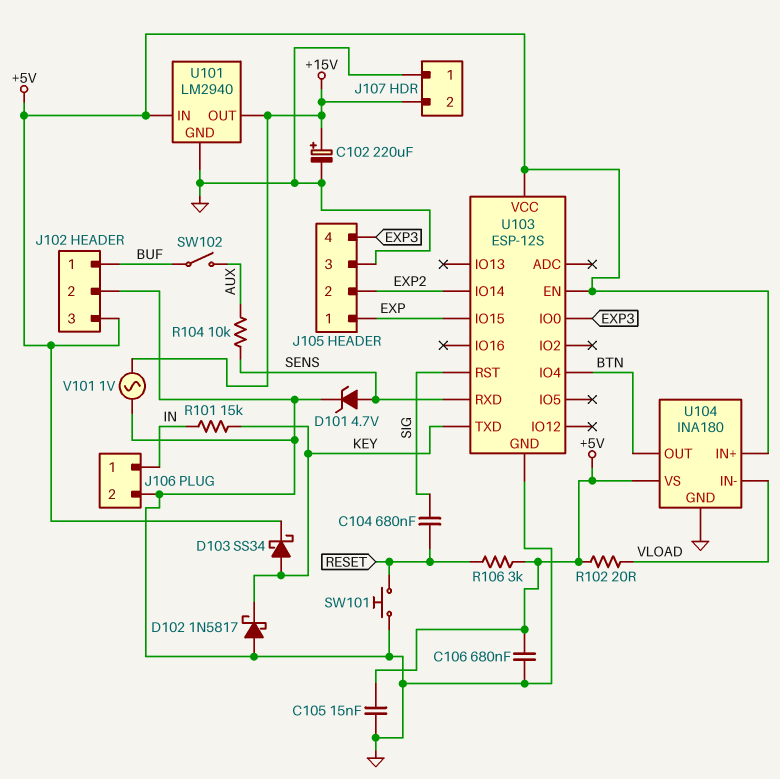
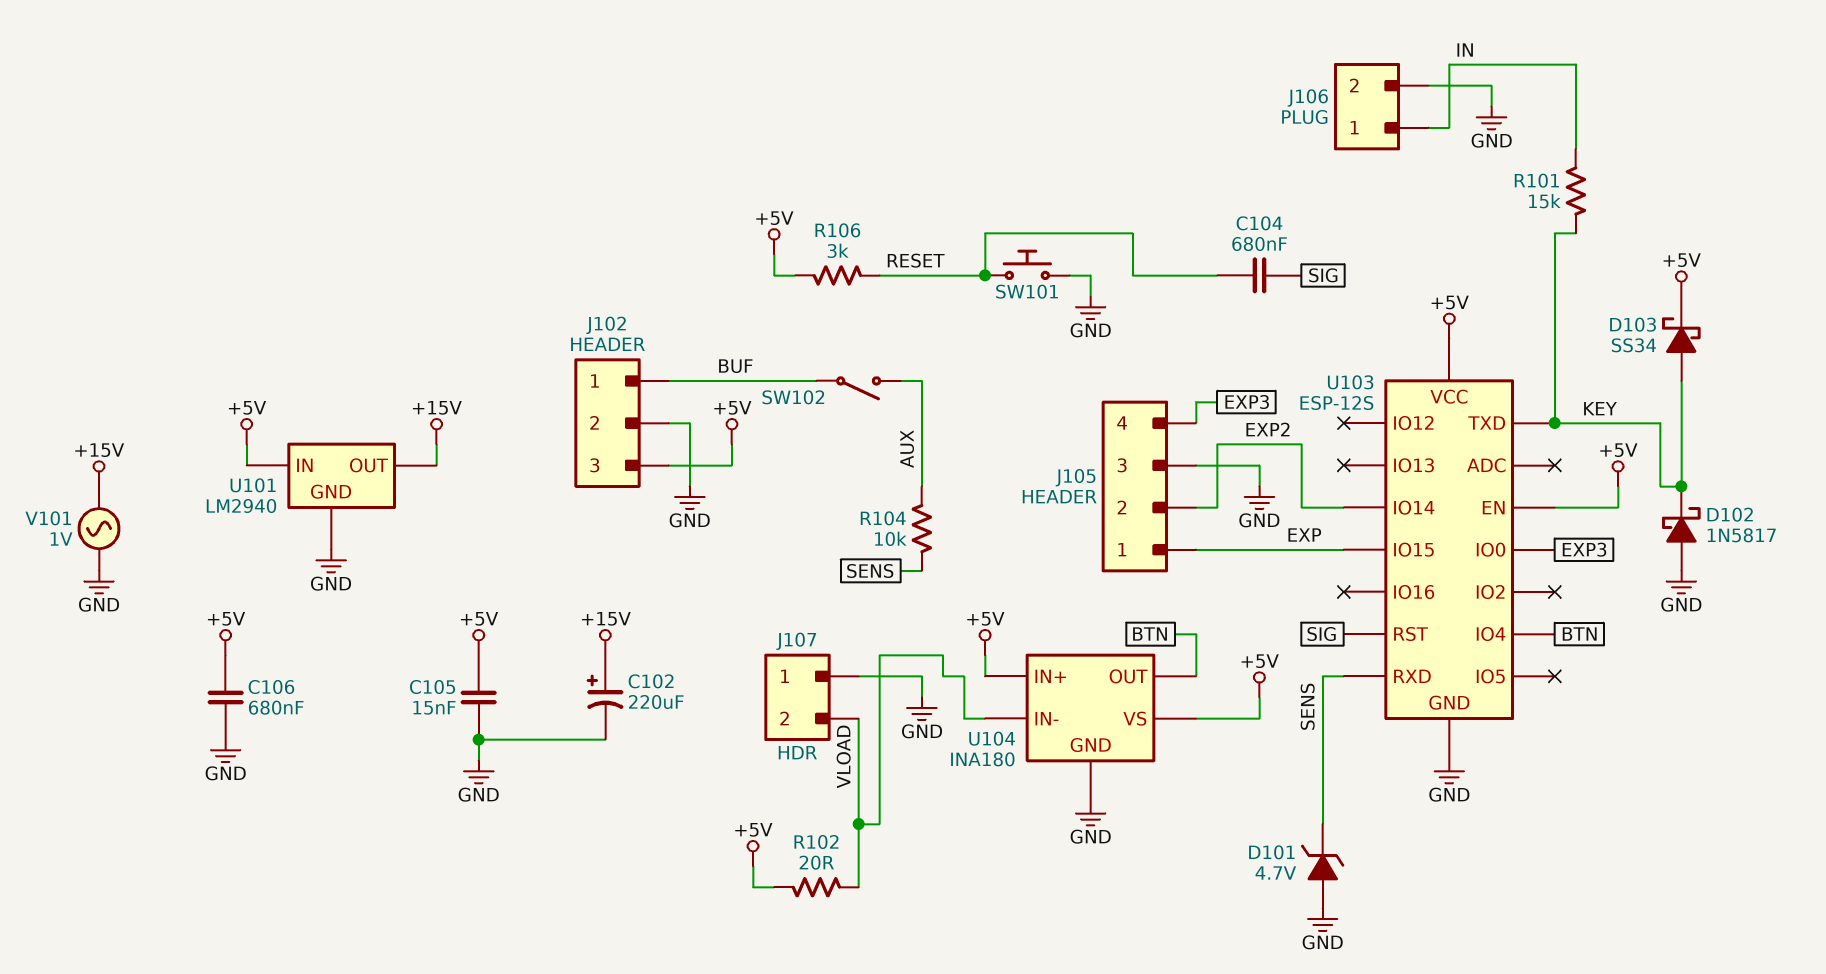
D101: zener 4.7V (A SENS, K GND) -> zener 4.7V (A GND, K SENS)
J107 pin 2: +15V -> VLOAD

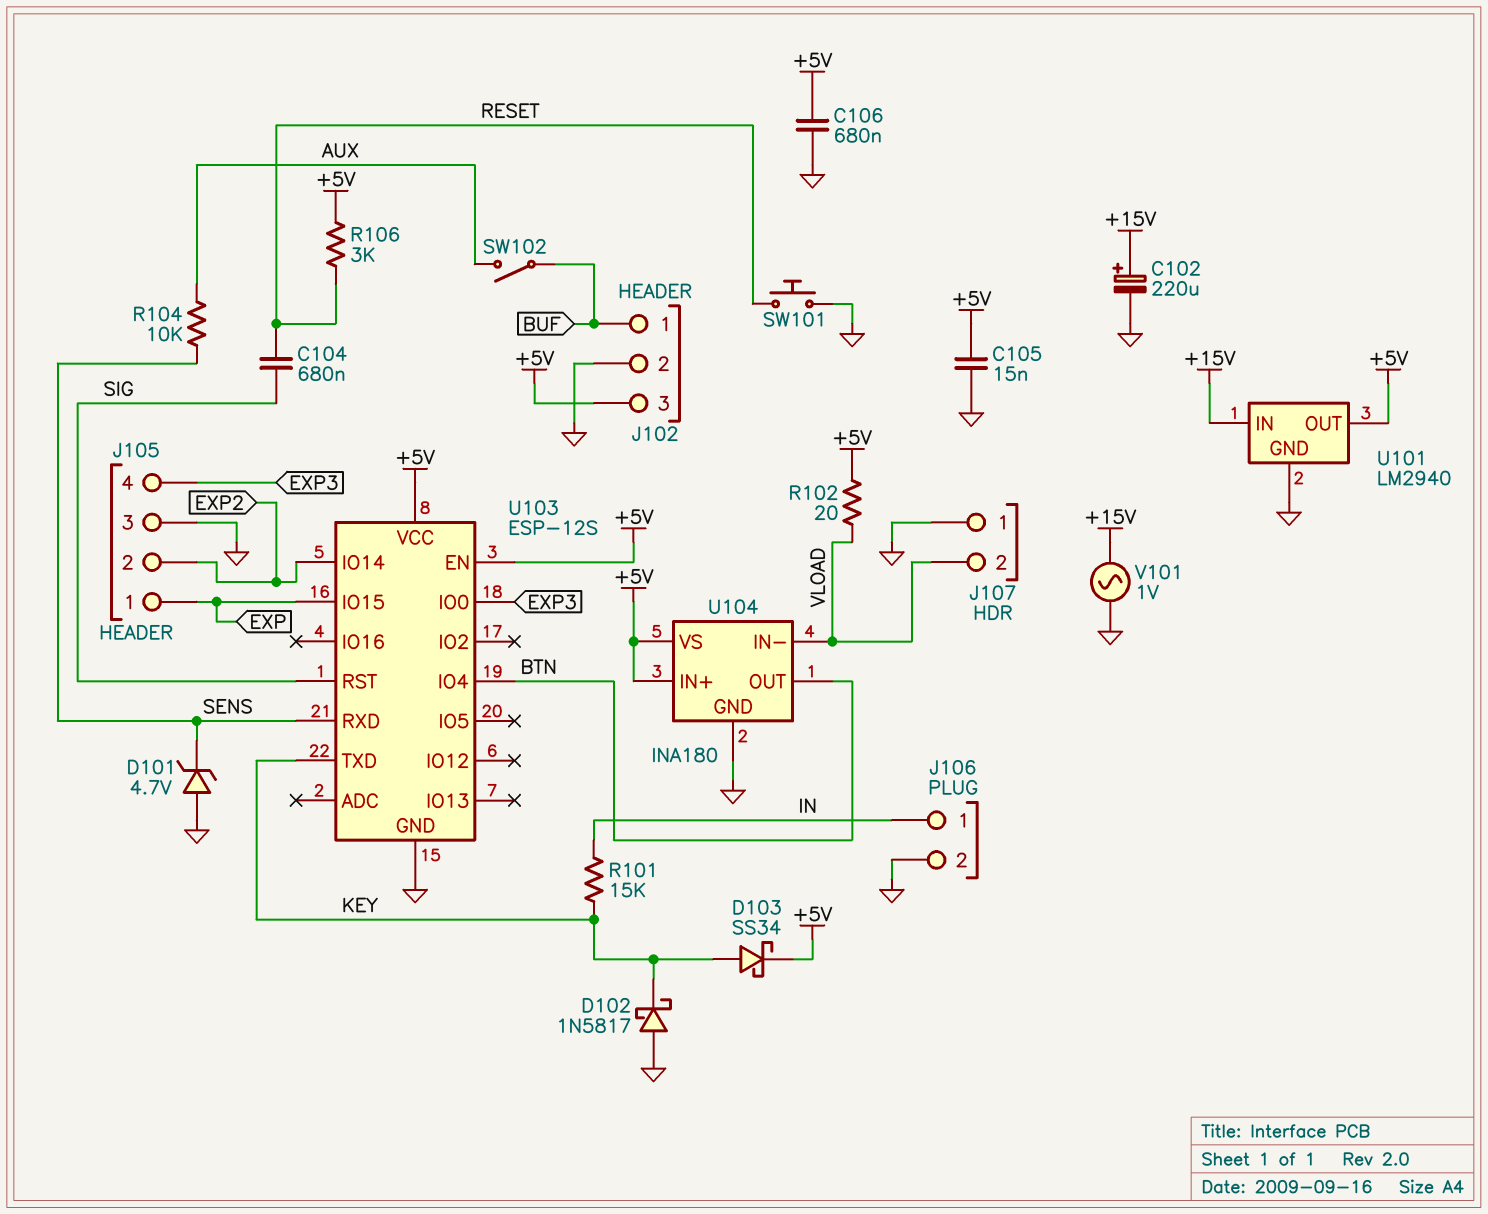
U101 pin IN: +5V -> +15V
U101 pin OUT: +15V -> +5V

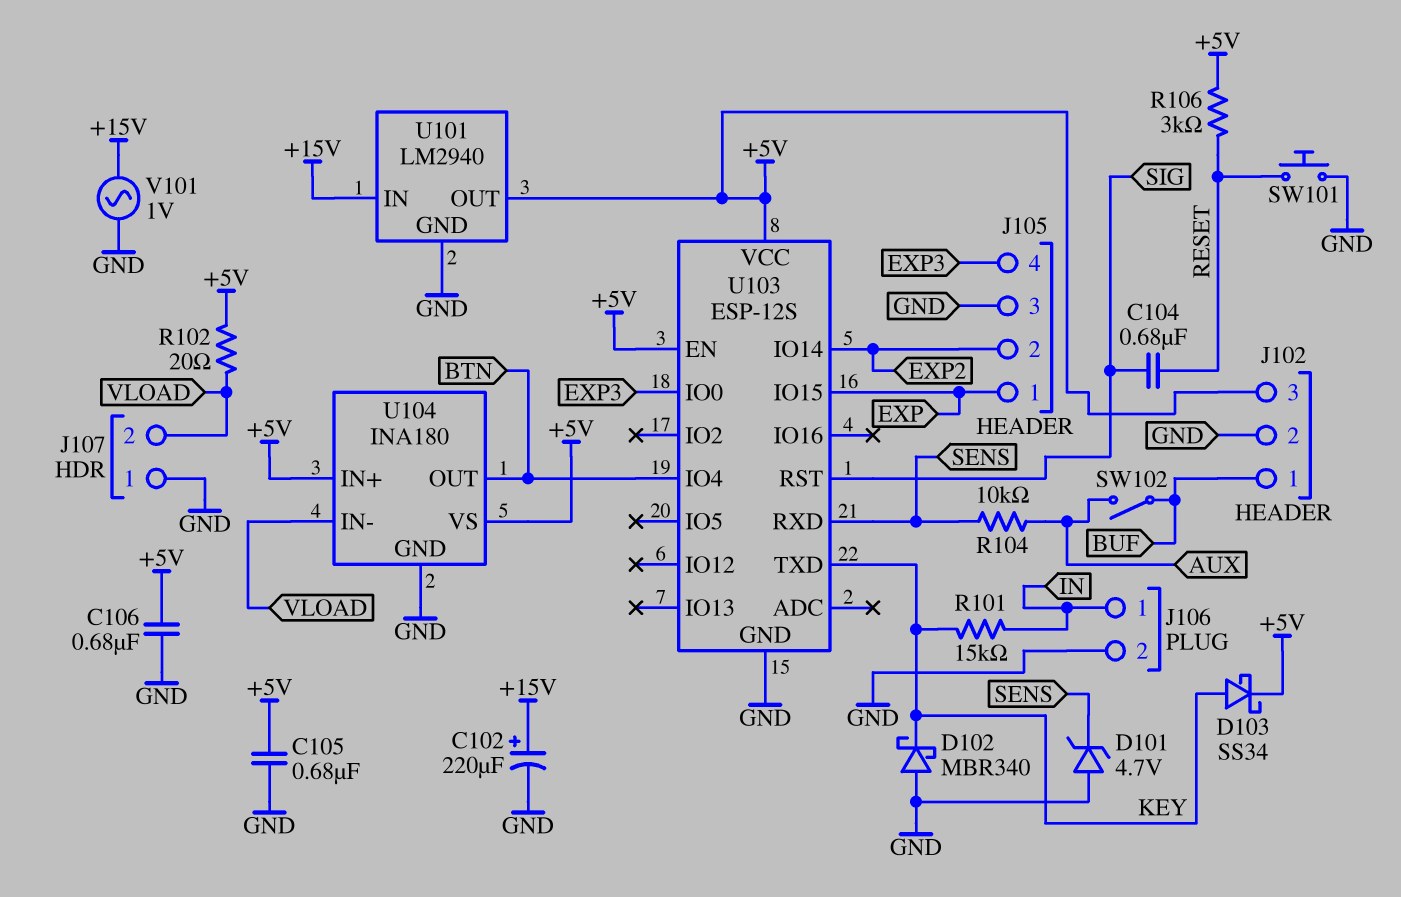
C105: 15nF (+5V, GND) -> 680nF (+5V, GND)
D102: schottky 1N5817 (A GND, K KEY) -> schottky MBR340 (A GND, K KEY)

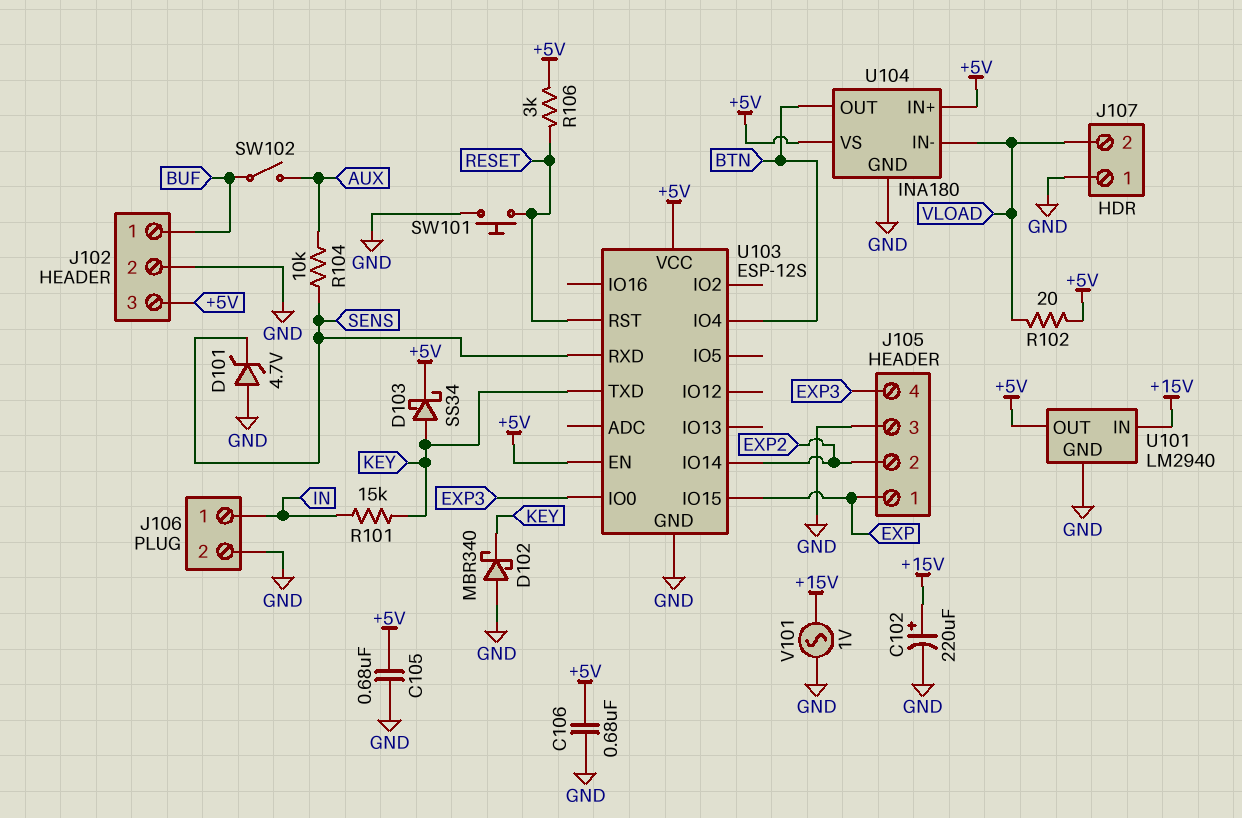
C104: 680nF (RESET, SIG) -> none
U103 pin RST: SIG -> RESET

